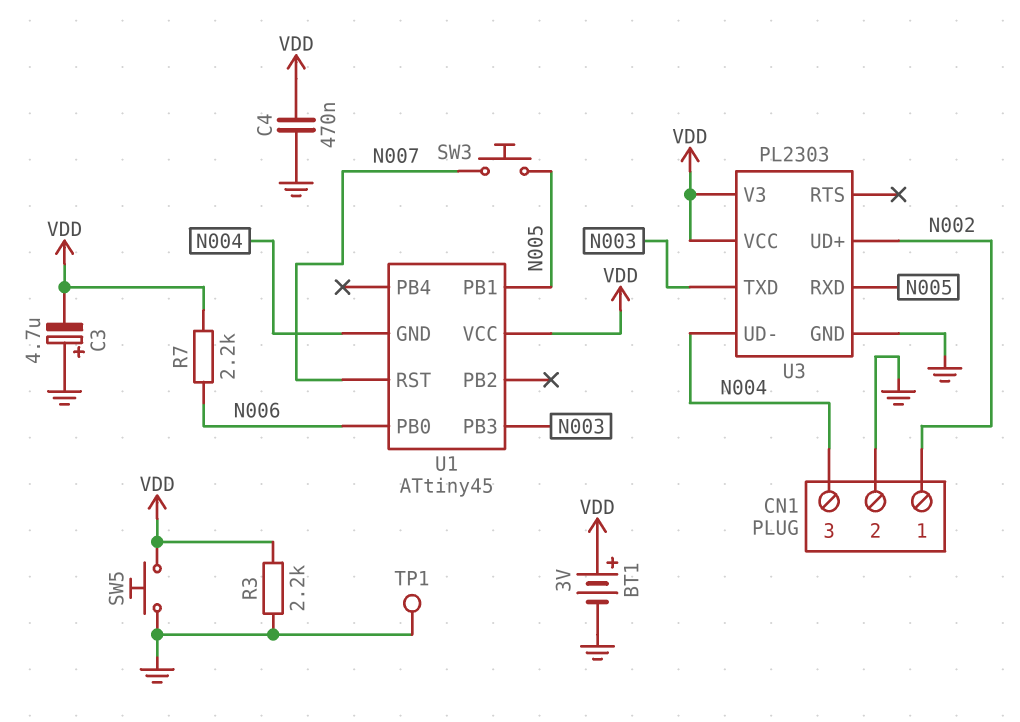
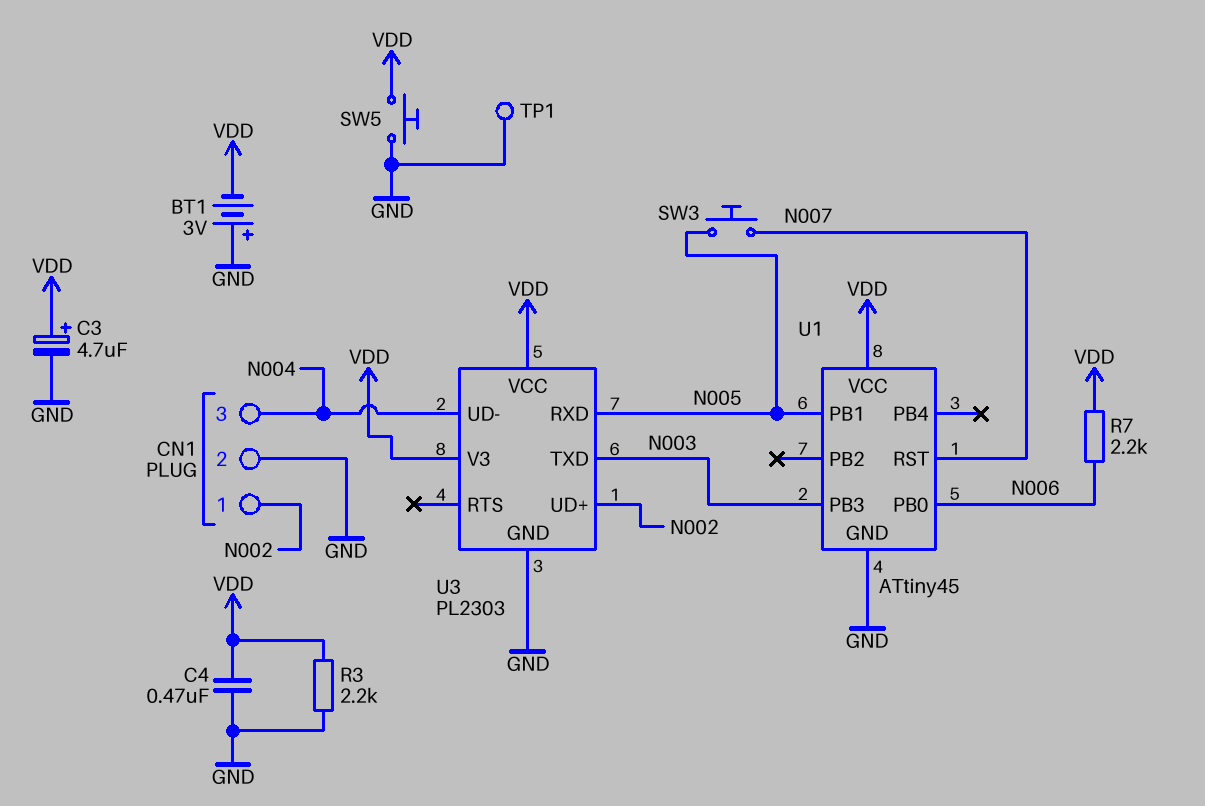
BT1: 3V (plus VDD, minus GND) -> 3V (plus GND, minus VDD)
C3: 4.7uF (plus GND, minus VDD) -> 4.7uF (plus VDD, minus GND)
U1 pin GND: N004 -> GND

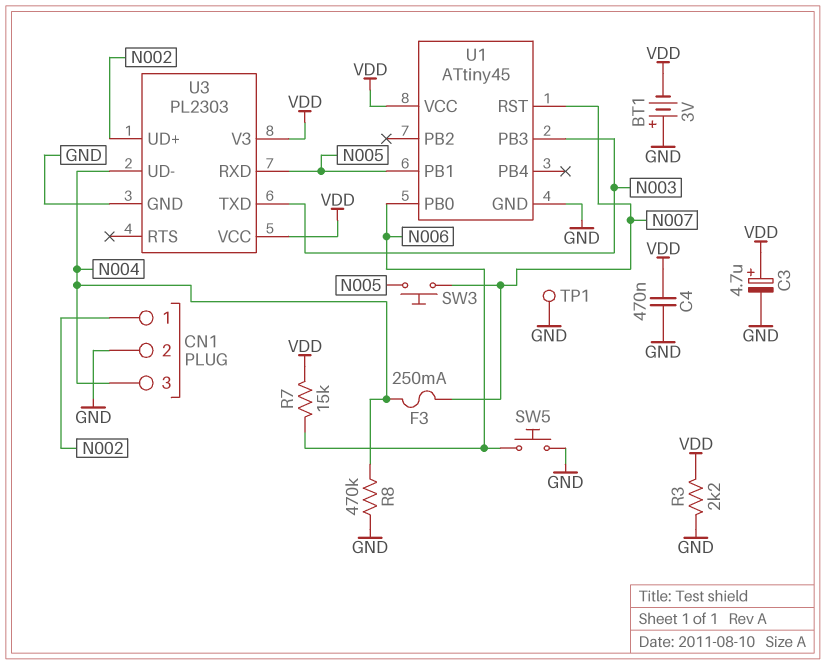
F3: none -> 250mA (N004, N007)
R7: 2.2k (N006, VDD) -> 15k (N006, VDD)
R8: none -> 470k (GND, N004)
SW5: button (GND, VDD) -> button (GND, N006)

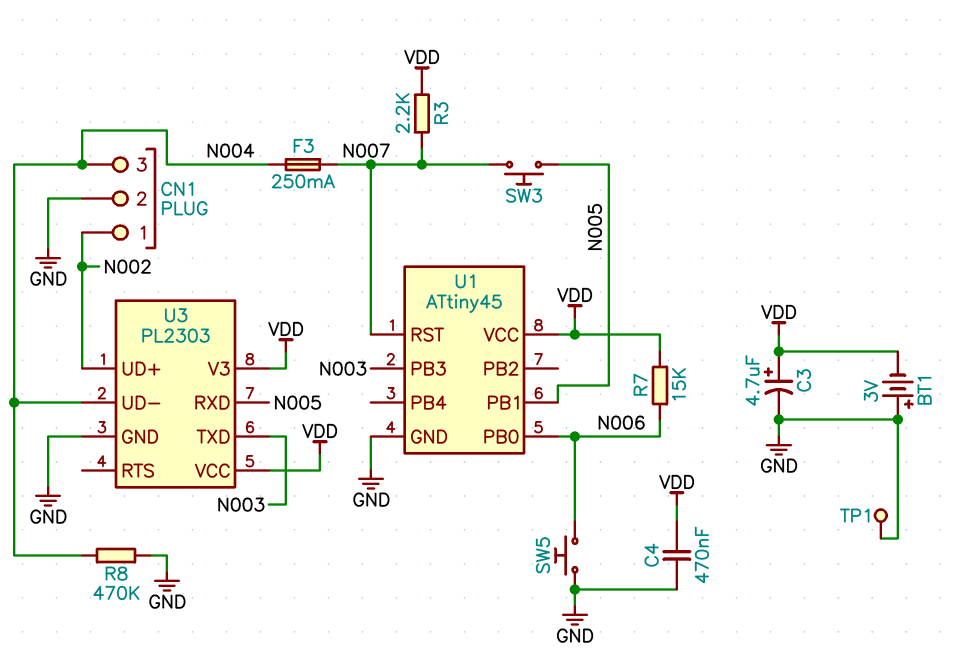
R3: 2.2k (GND, VDD) -> 2.2k (N007, VDD)

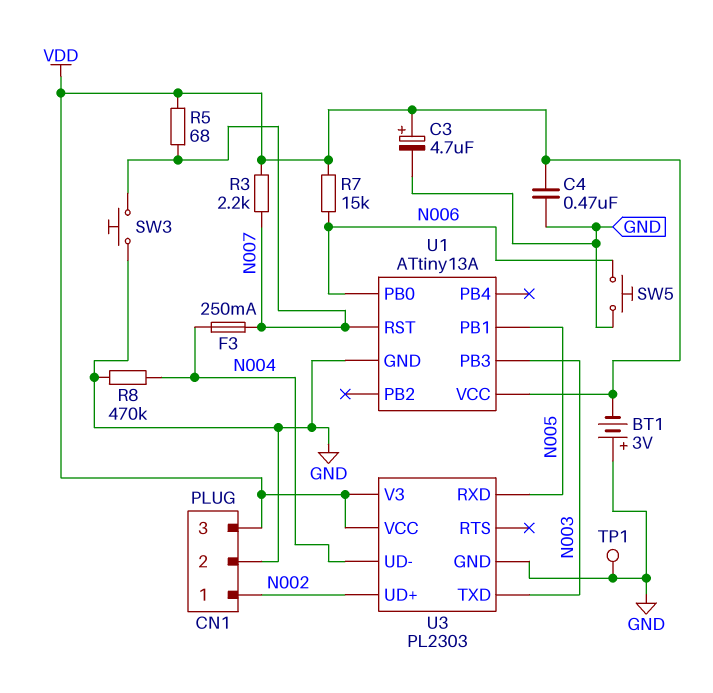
CN1 pin 3: N004 -> VDD
R5: none -> 68 (N007, VDD)
SW3: button (N005, N007) -> button (GND, N007)
U1: ATtiny45 -> ATtiny13A

